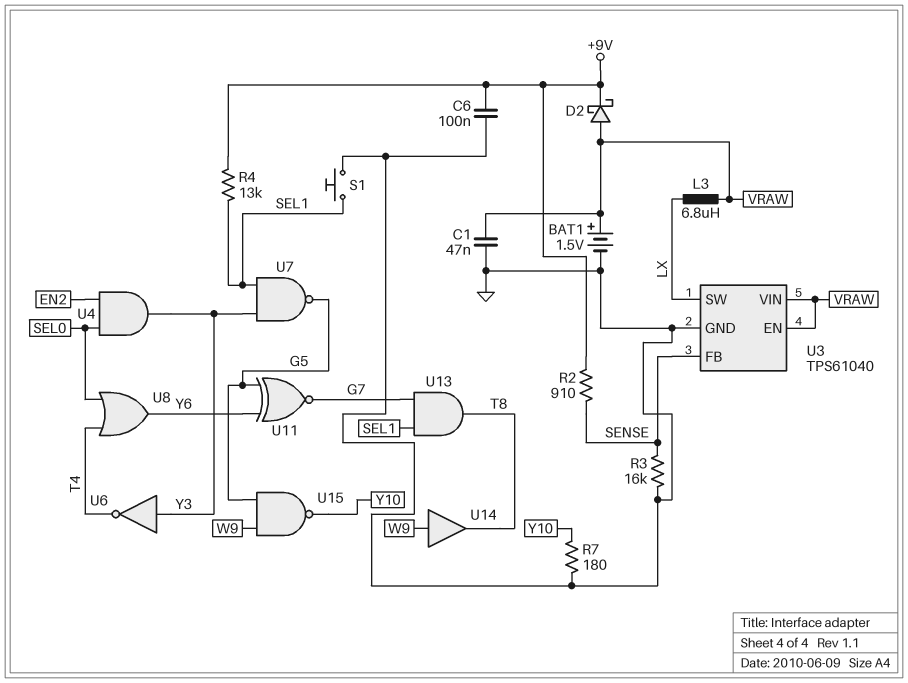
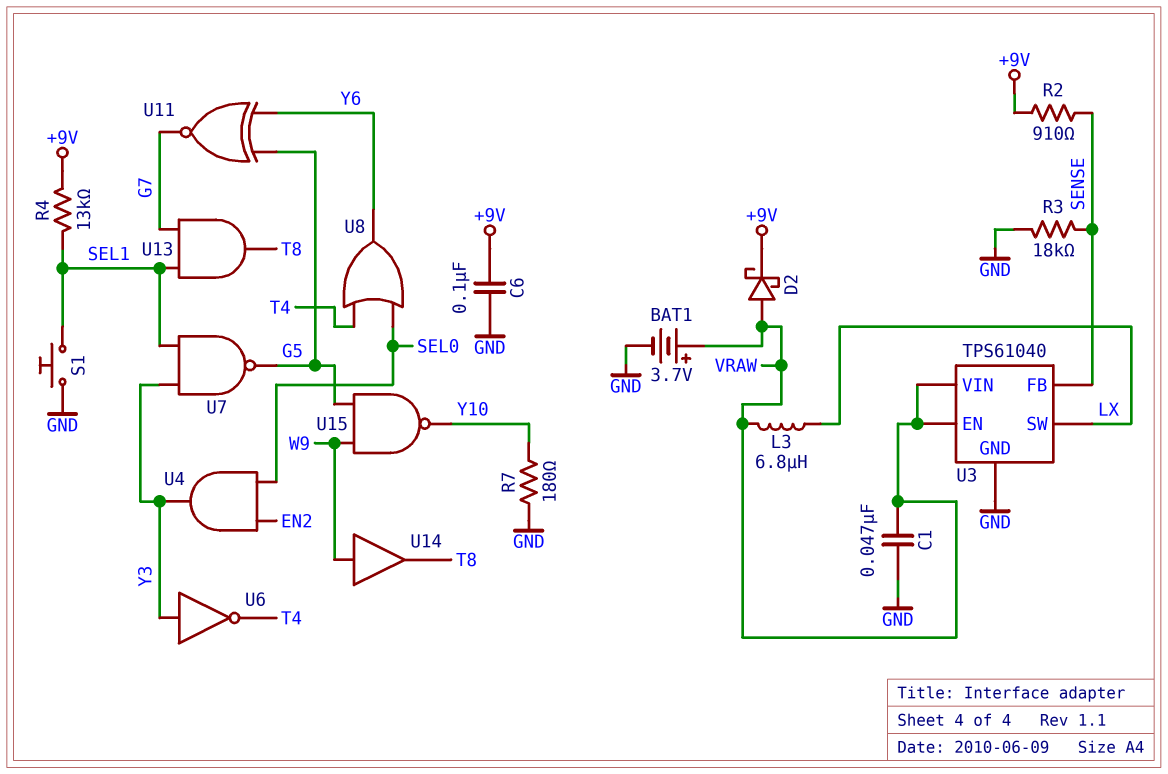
BAT1: 1.5V (plus VRAW, minus GND) -> 3.7V (plus VRAW, minus GND)
R3: 16k (GND, SENSE) -> 18k (GND, SENSE)

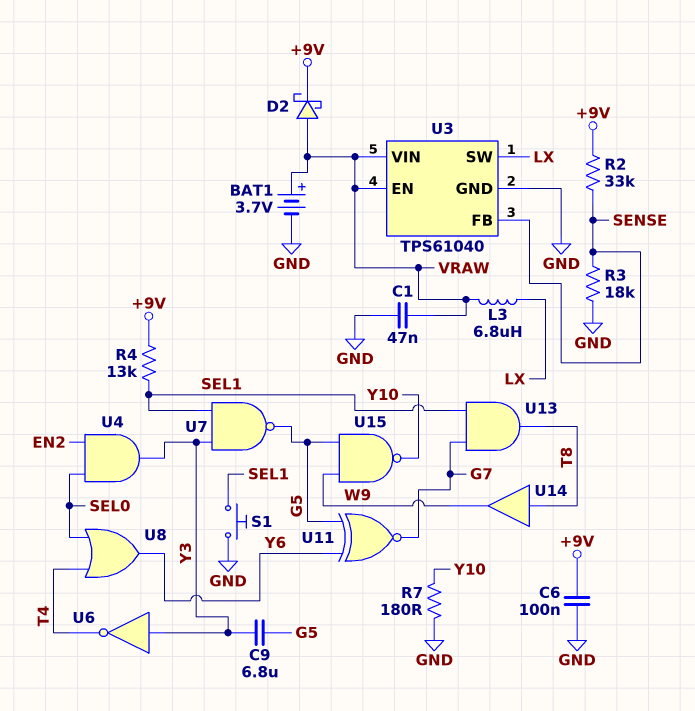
C9: none -> 6.8uF (G5, Y3)
R2: 910 (+9V, SENSE) -> 33k (+9V, SENSE)
U14: buffer (in W9, out T8) -> buffer (in T8, out W9)

